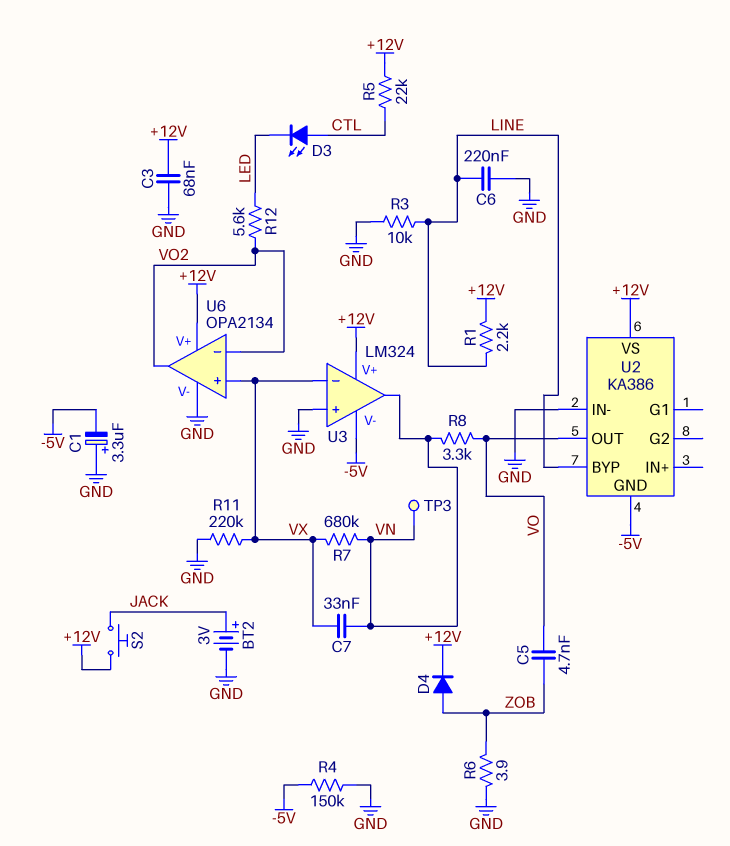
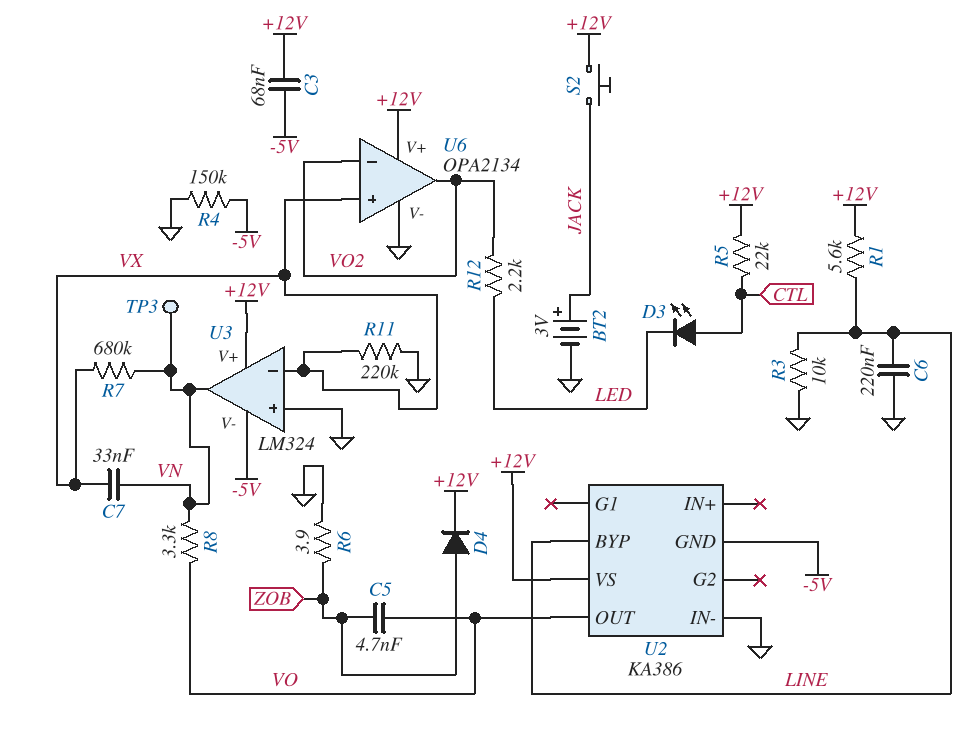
C1: 3.3uF (plus GND, minus -5V) -> none
C3: 68nF (+12V, GND) -> 68nF (+12V, -5V)
R1: 2.2k (+12V, LINE) -> 5.6k (+12V, LINE)
R12: 5.6k (LED, VO2) -> 2.2k (LED, VO2)

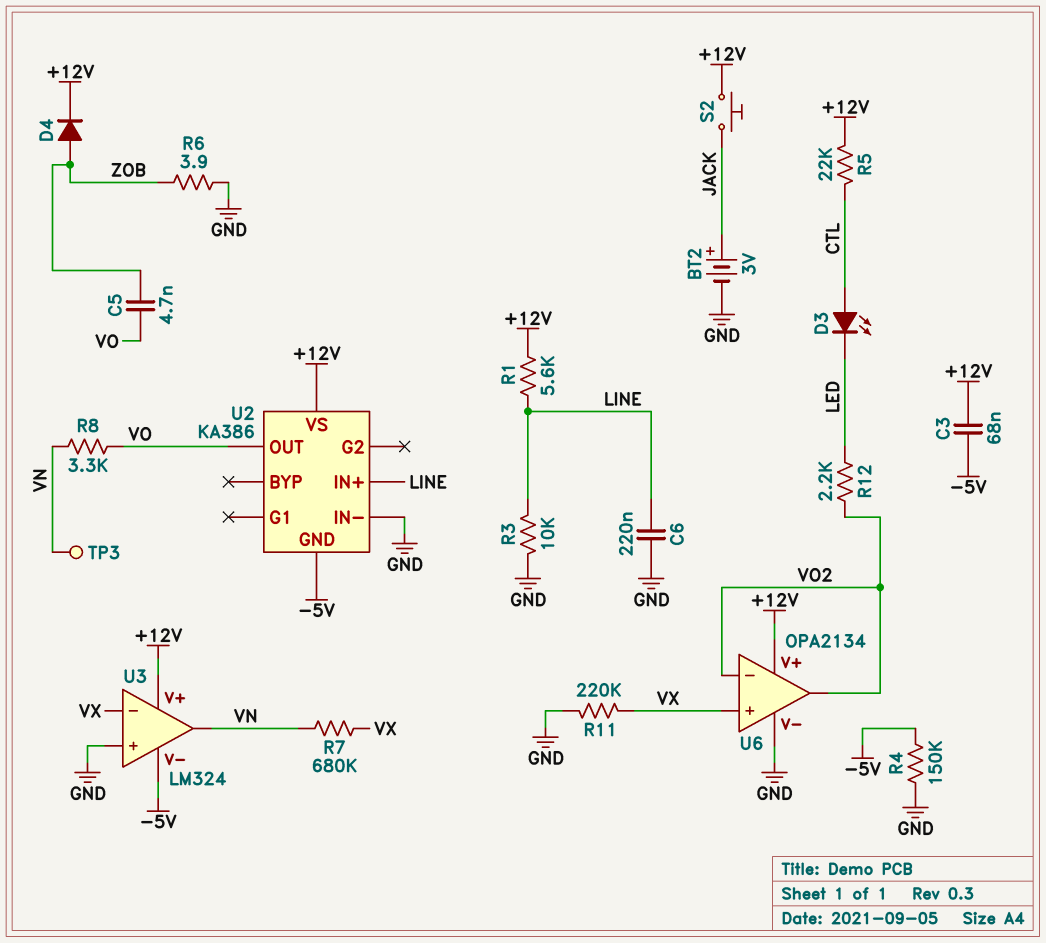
C7: 33nF (VN, VX) -> none
U2 pin BYP: LINE -> none
U2 pin IN+: none -> LINE

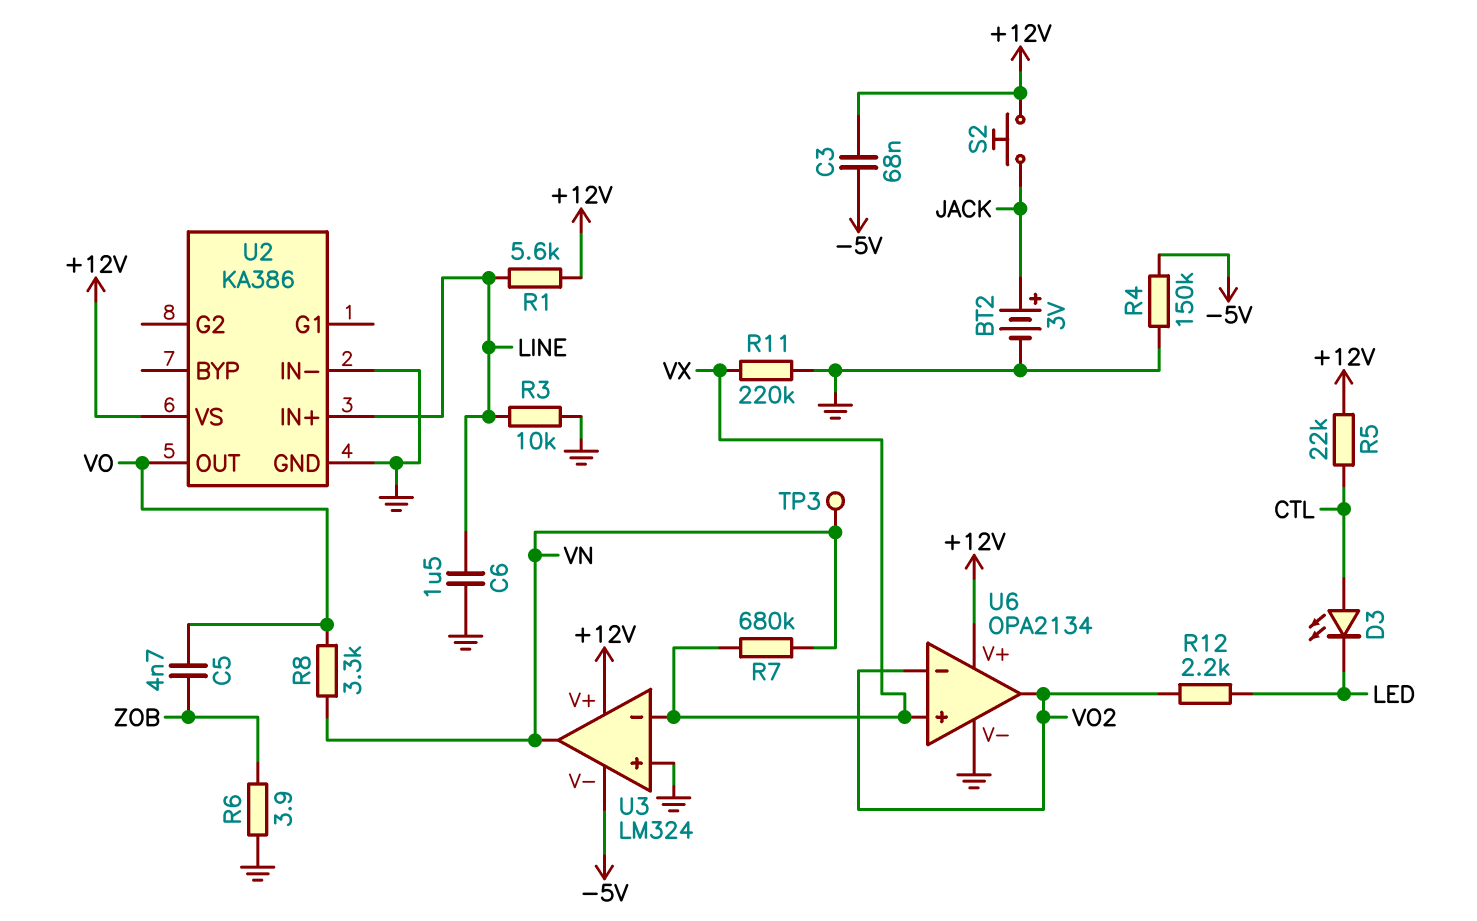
C6: 220nF (GND, LINE) -> 1.5uF (GND, LINE)
D4: diode (A ZOB, K +12V) -> none
U2 pin GND: -5V -> GND

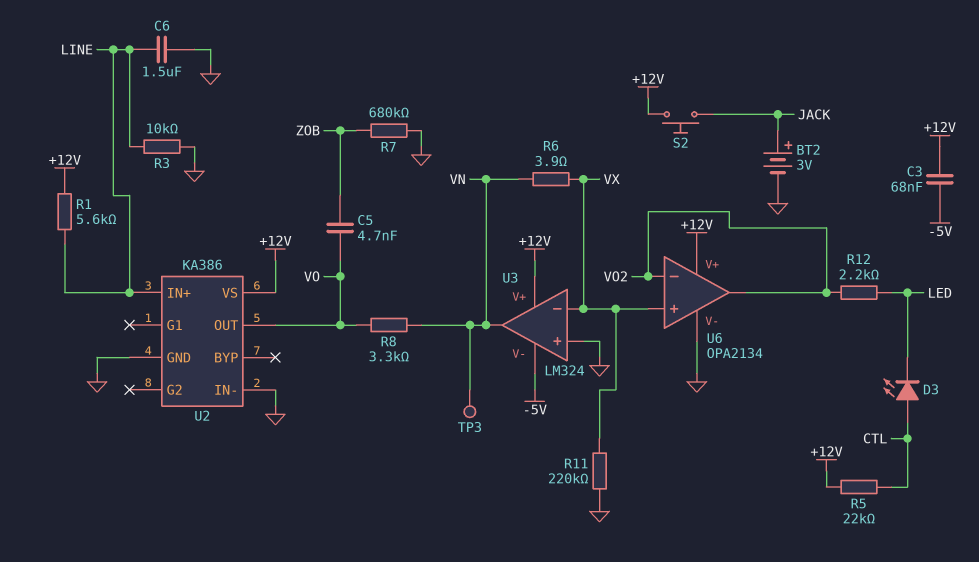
R4: 150k (-5V, GND) -> none
R6: 3.9 (GND, ZOB) -> 3.9 (VN, VX)
R7: 680k (VN, VX) -> 680k (GND, ZOB)

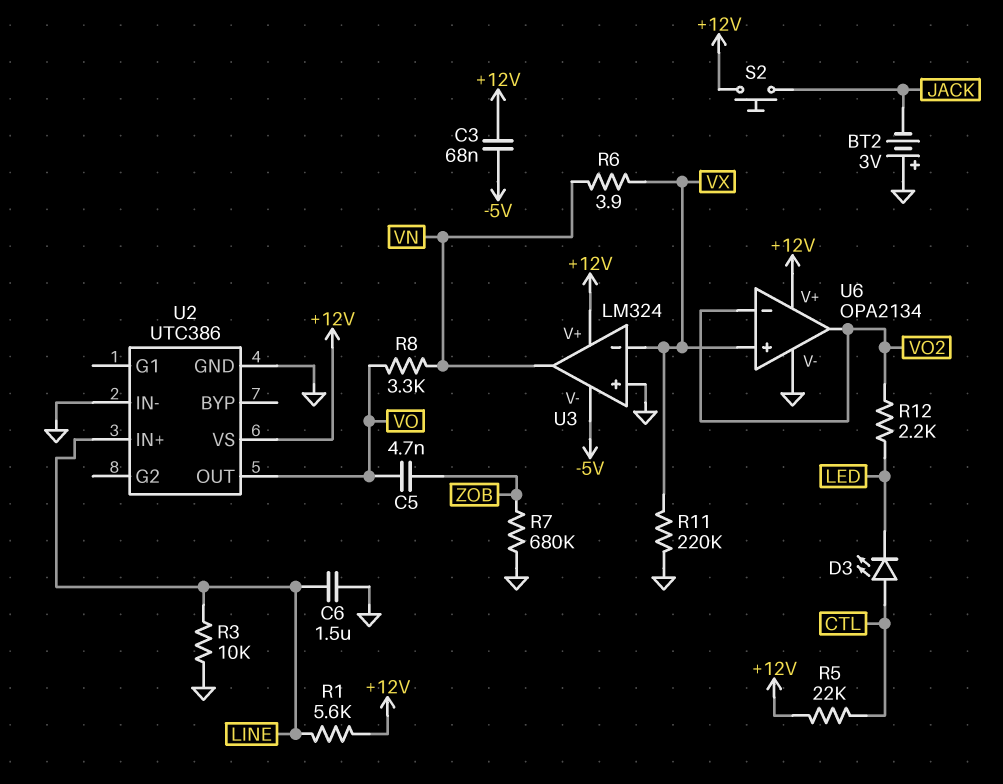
BT2: 3V (plus JACK, minus GND) -> 3V (plus GND, minus JACK)
TP3: test point (VN) -> none
U2: KA386 -> UTC386

